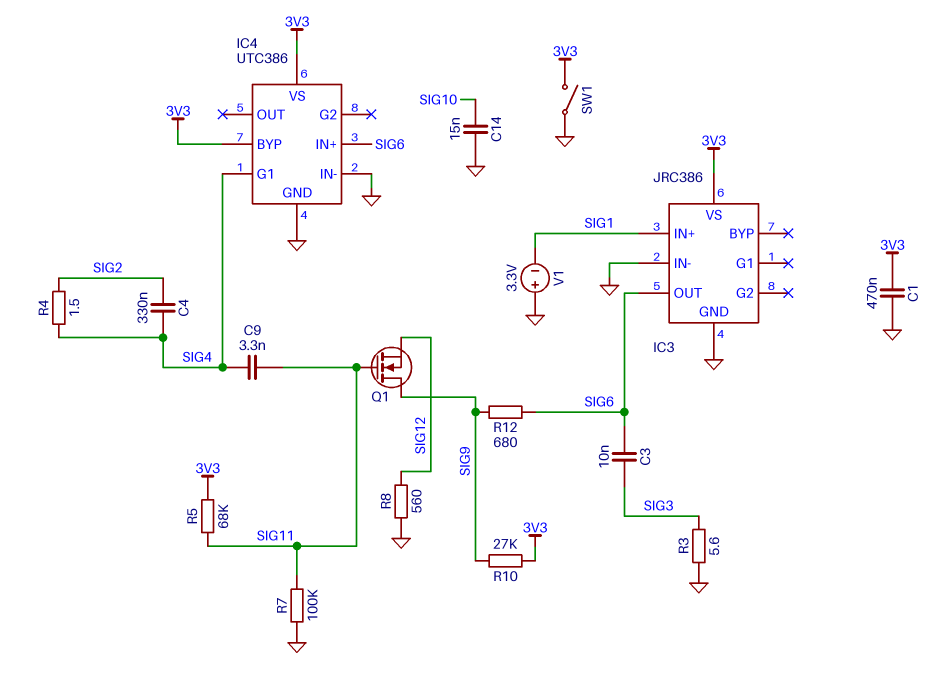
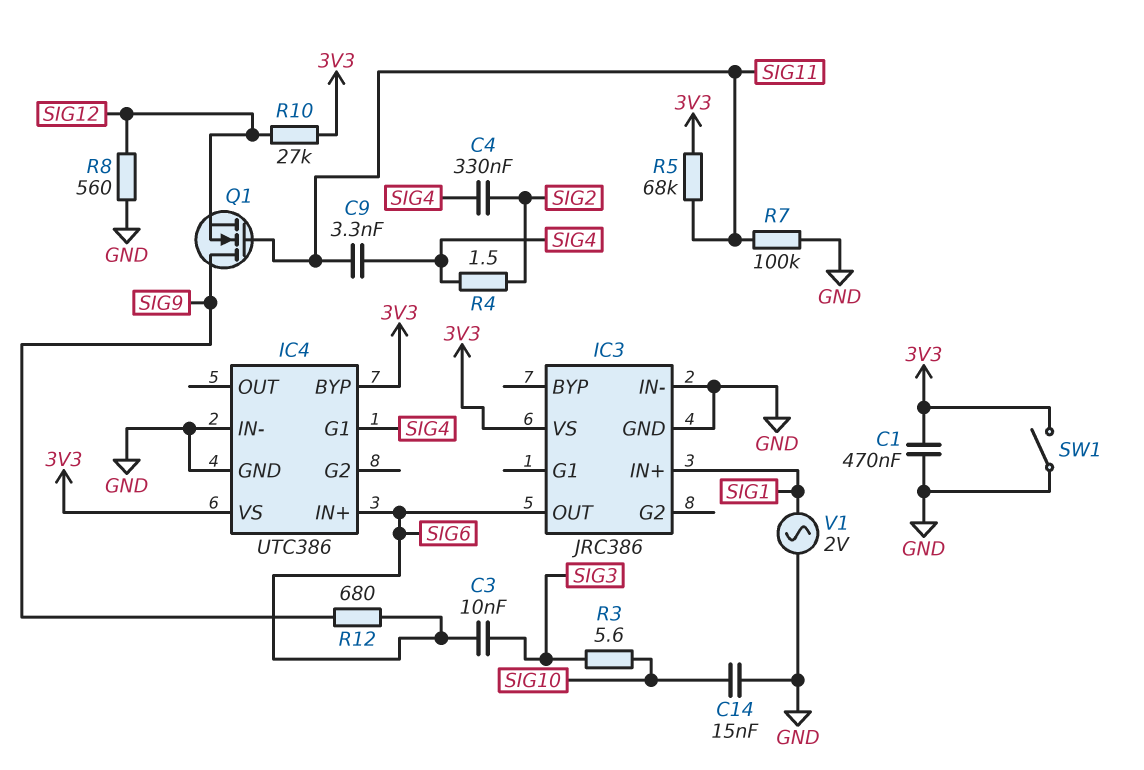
R3: 5.6 (GND, SIG3) -> 5.6 (SIG3, SIG10)
R10: 27k (3V3, SIG9) -> 27k (3V3, SIG12)
V1: 3.3V (plus GND, minus SIG1) -> AC 2V (GND, SIG1)

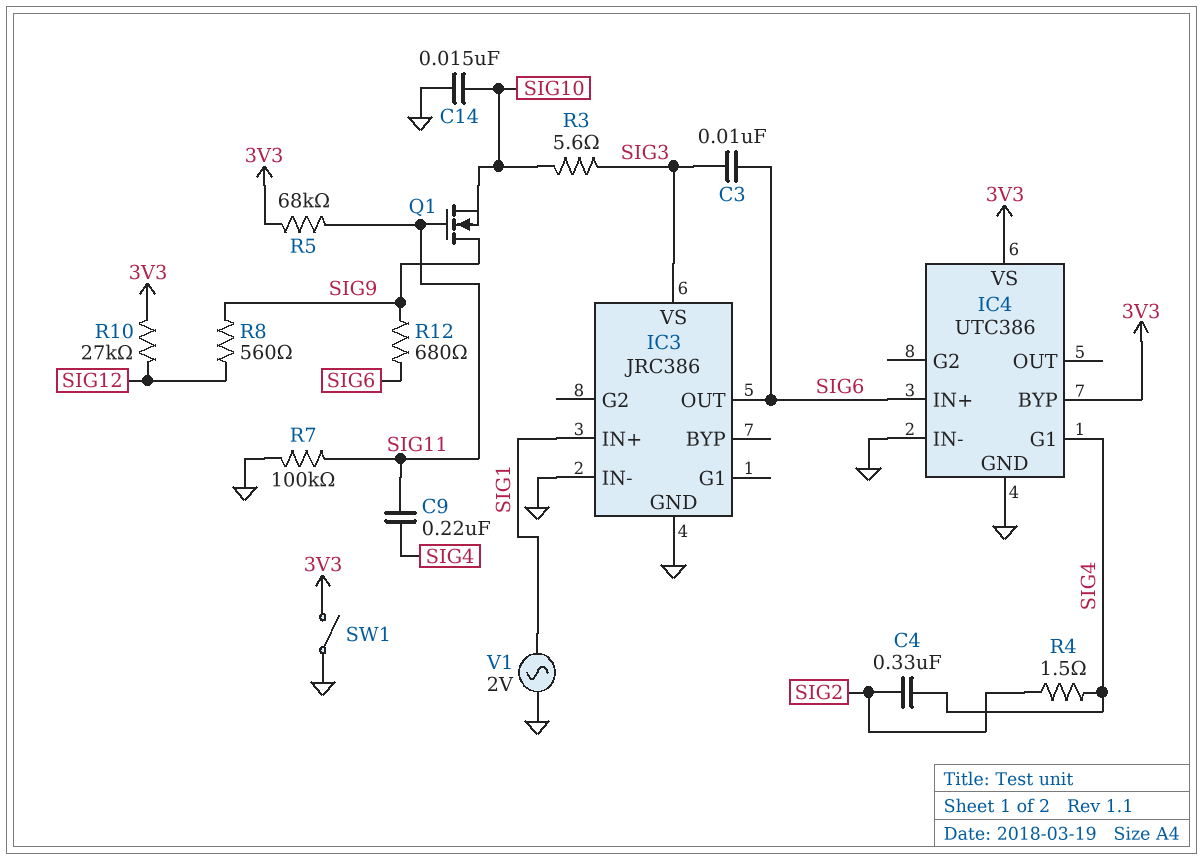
C1: 470nF (3V3, GND) -> none
C9: 3.3nF (SIG4, SIG11) -> 220nF (SIG4, SIG11)
IC3 pin VS: 3V3 -> SIG3
Q1: NMOS (G SIG11, D SIG9, S SIG12) -> NMOS (G SIG11, D SIG9, S SIG10)
R8: 560 (GND, SIG12) -> 560 (SIG9, SIG12)

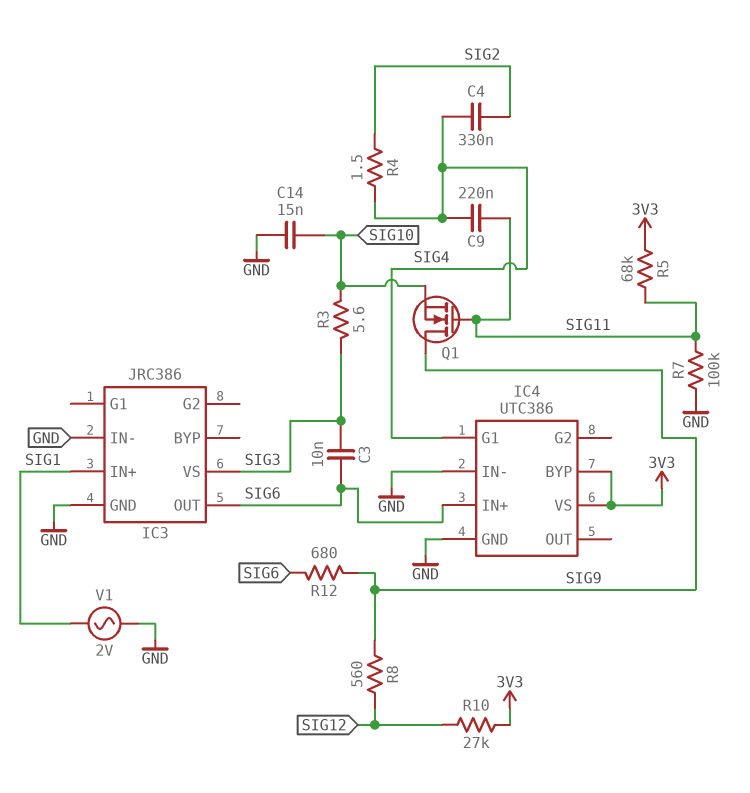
SW1: switch (3V3, GND) -> none

